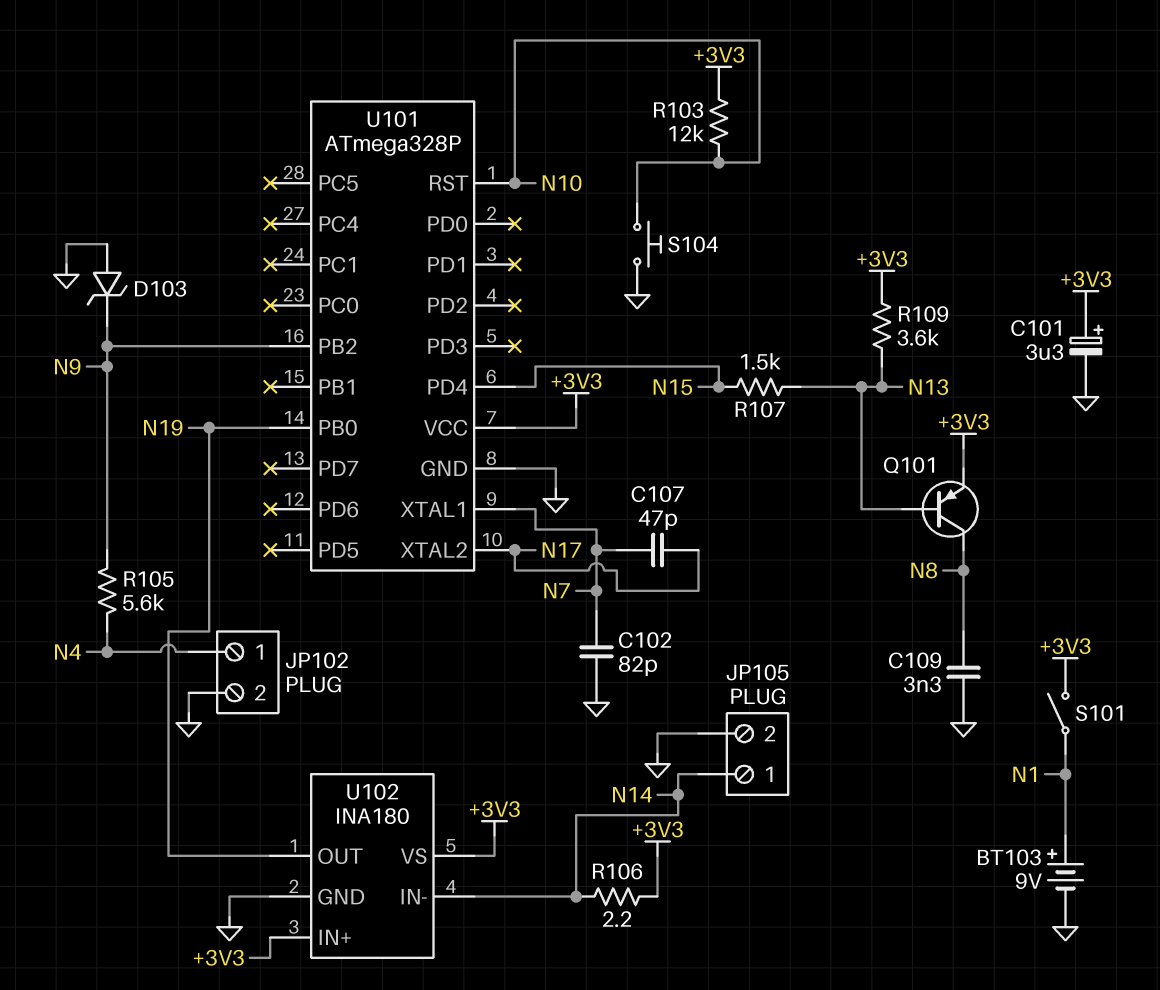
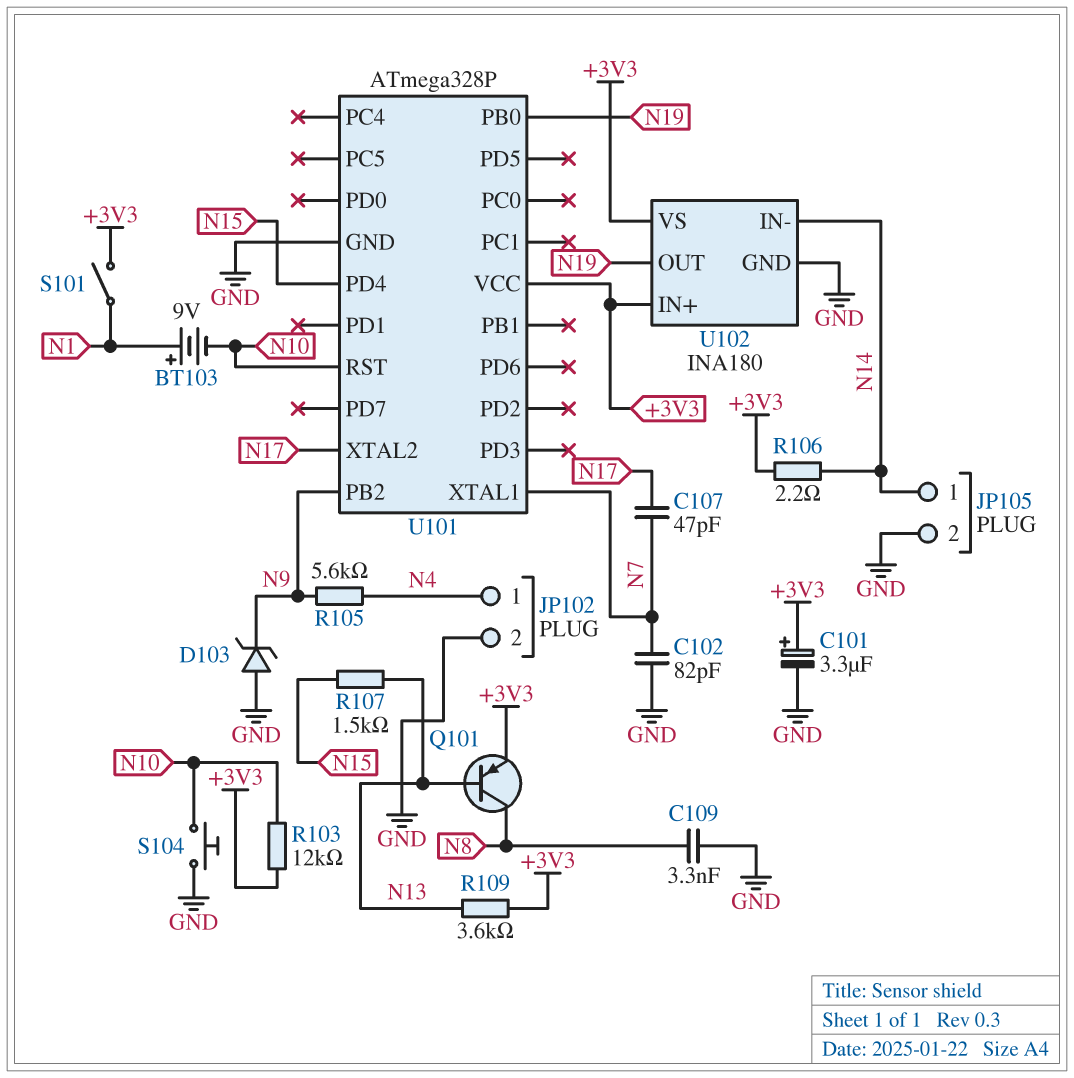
BT103: 9V (plus N1, minus GND) -> 9V (plus N1, minus N10)

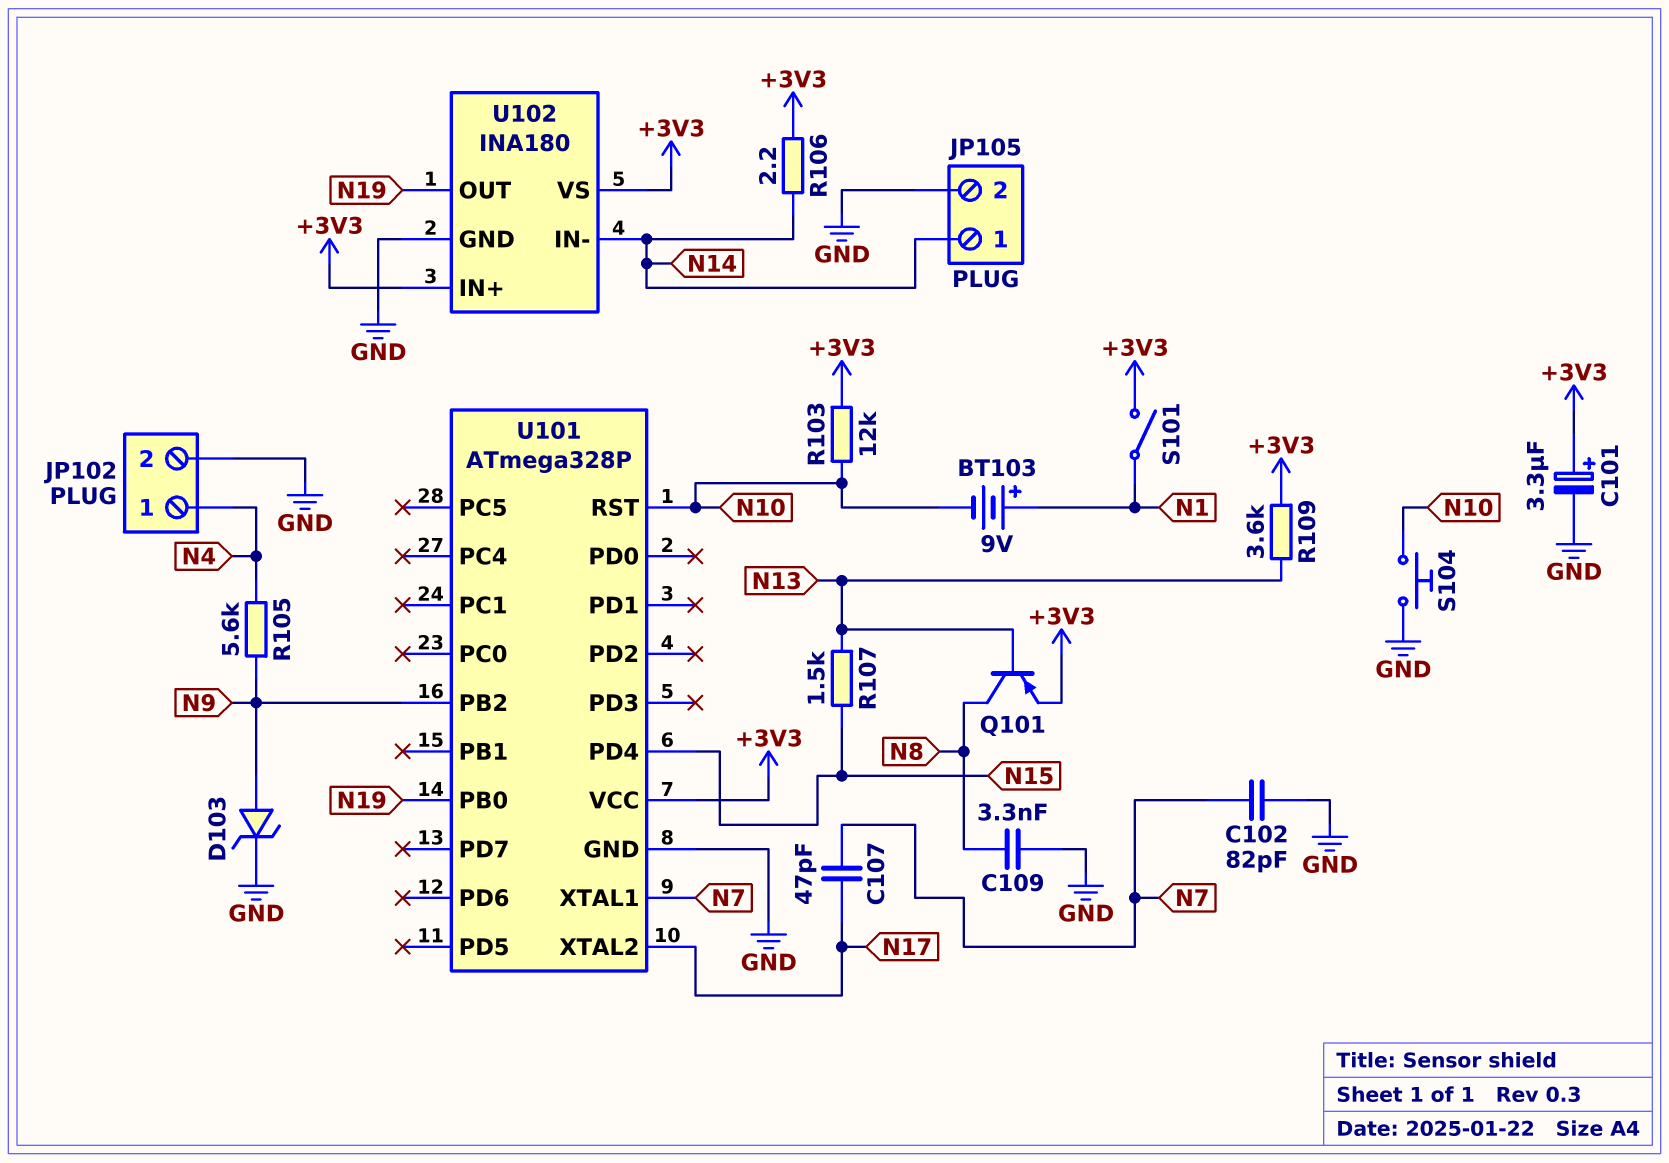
D103: zener (A GND, K N9) -> zener (A N9, K GND)

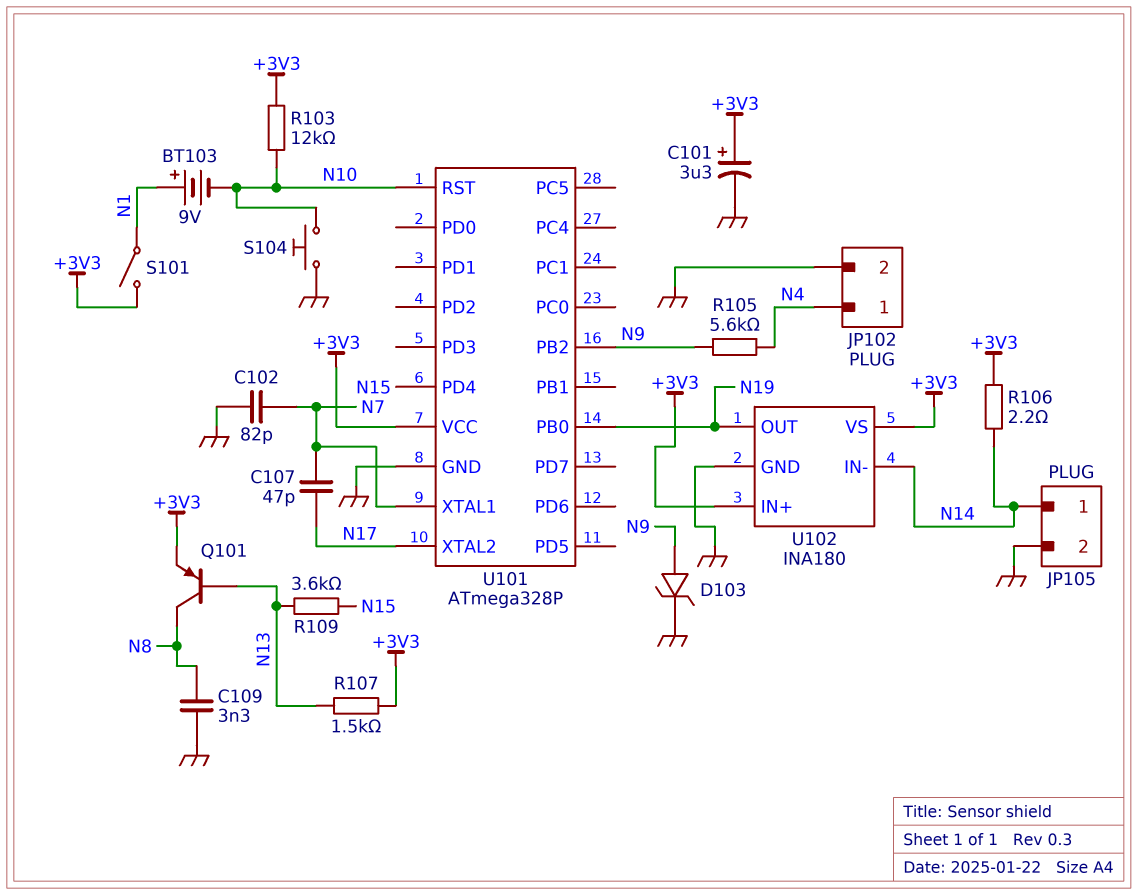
R107: 1.5k (N13, N15) -> 1.5k (+3V3, N13)
R109: 3.6k (+3V3, N13) -> 3.6k (N13, N15)

